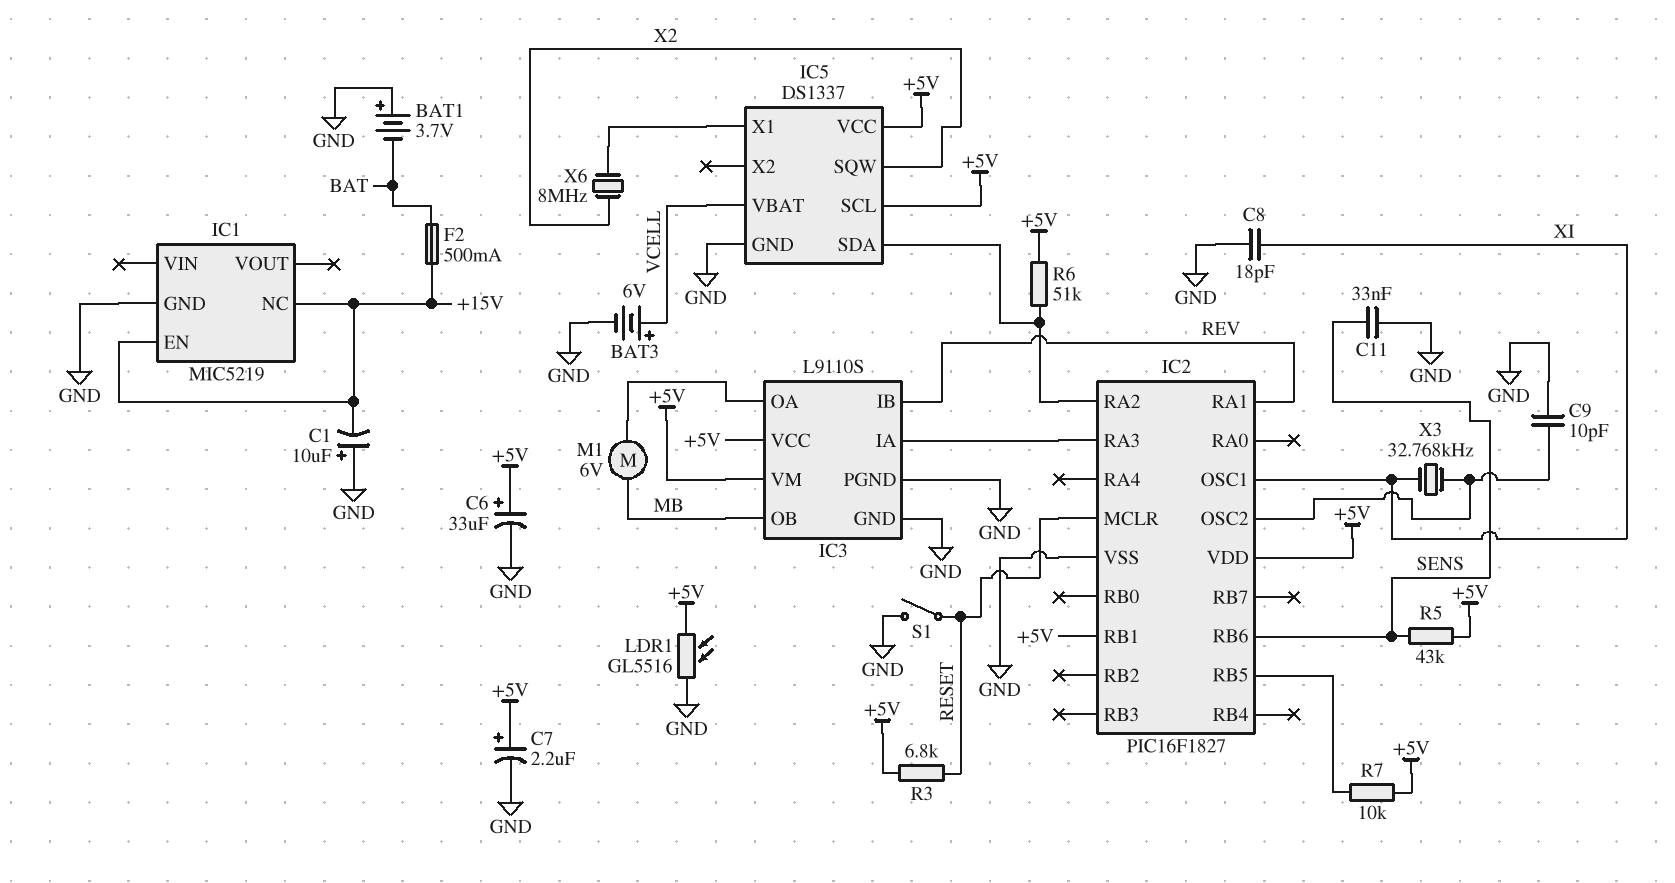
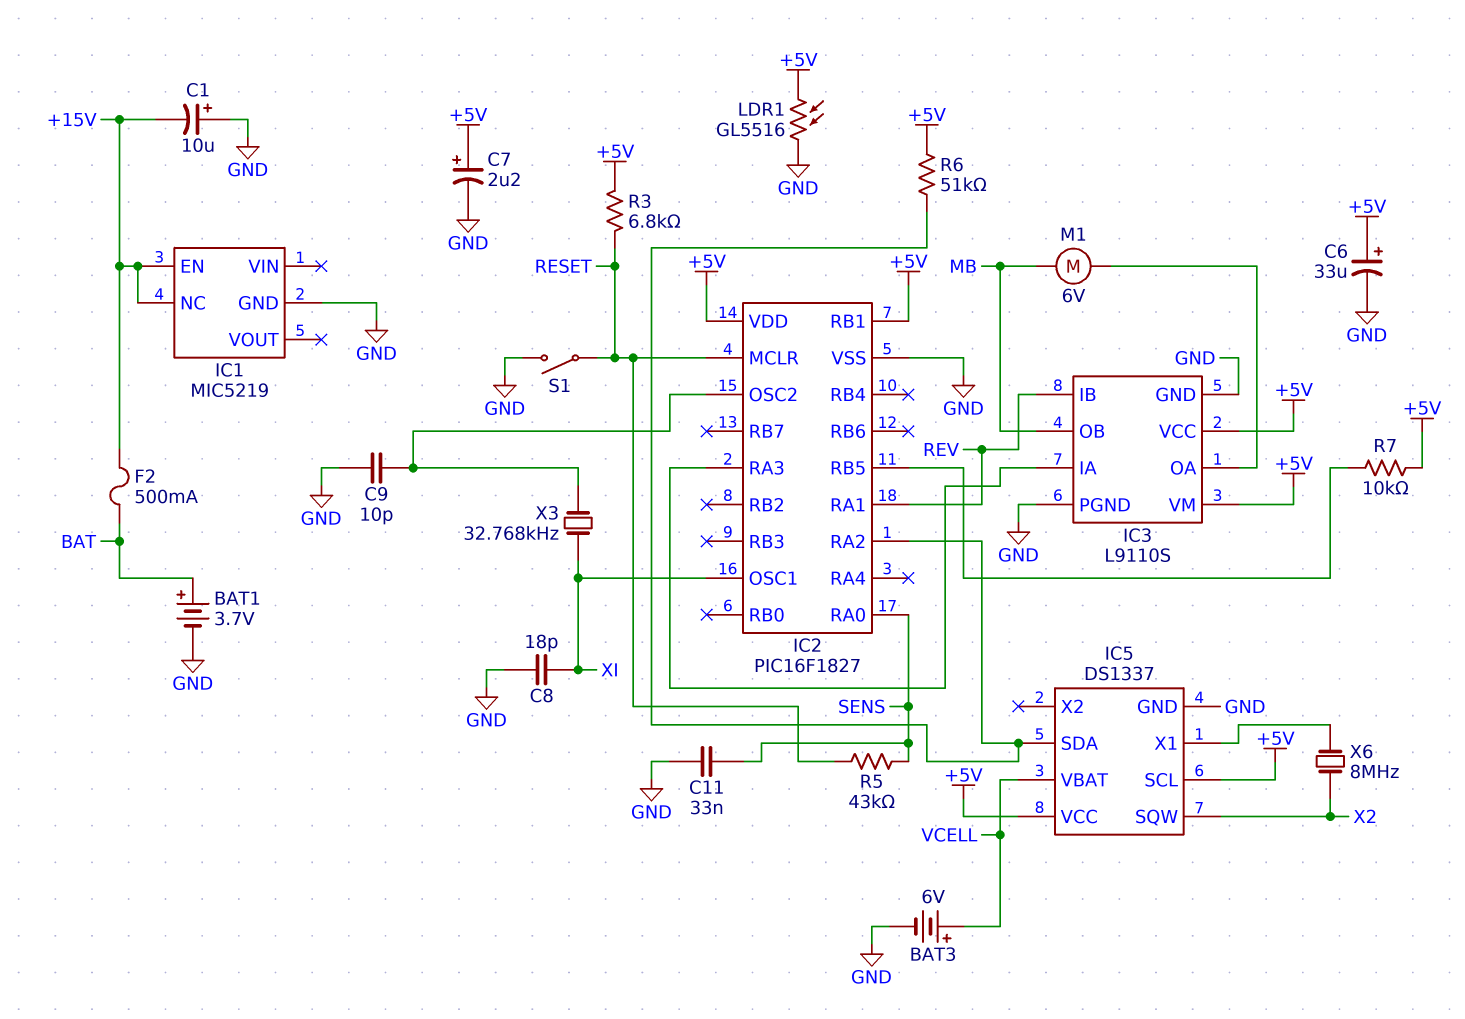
BAT1: 3.7V (plus GND, minus BAT) -> 3.7V (plus BAT, minus GND)
IC2 pin RA0: none -> SENS
IC2 pin RB6: SENS -> none
R5: 43k (+5V, SENS) -> 43k (RESET, SENS)

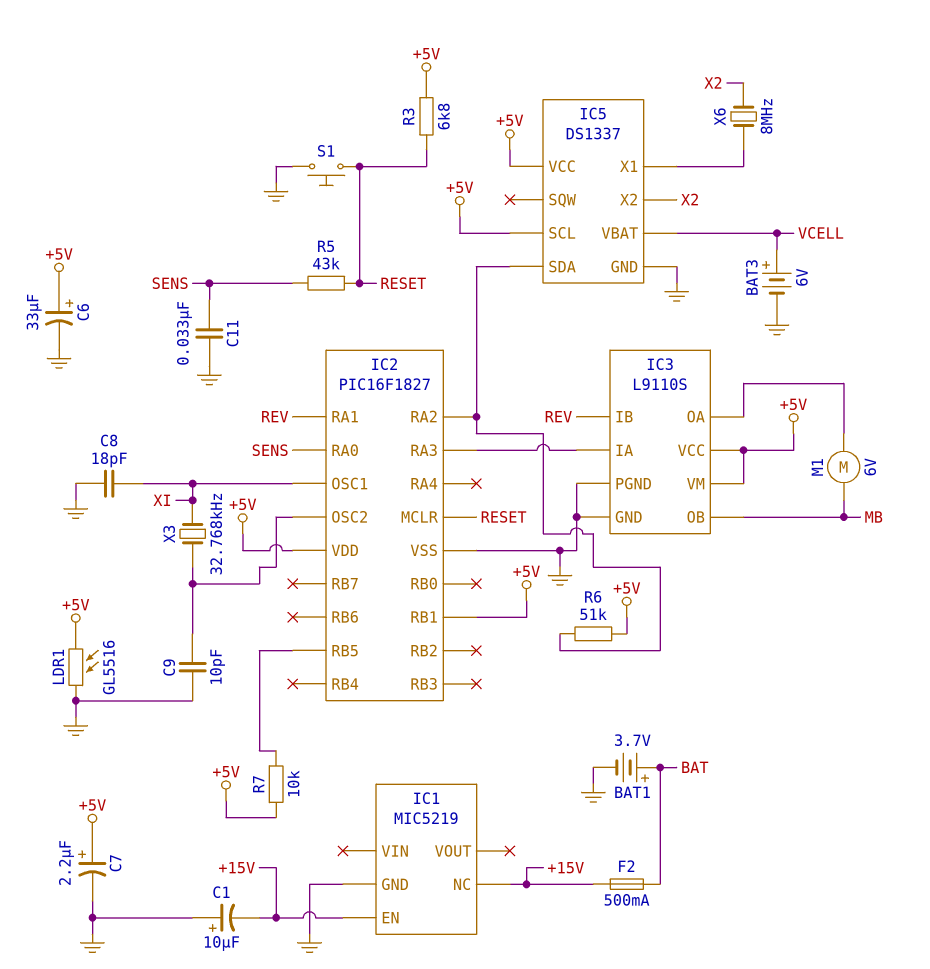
IC5 pin SQW: X2 -> none
IC5 pin X2: none -> X2
S1: switch (GND, RESET) -> button (GND, RESET)

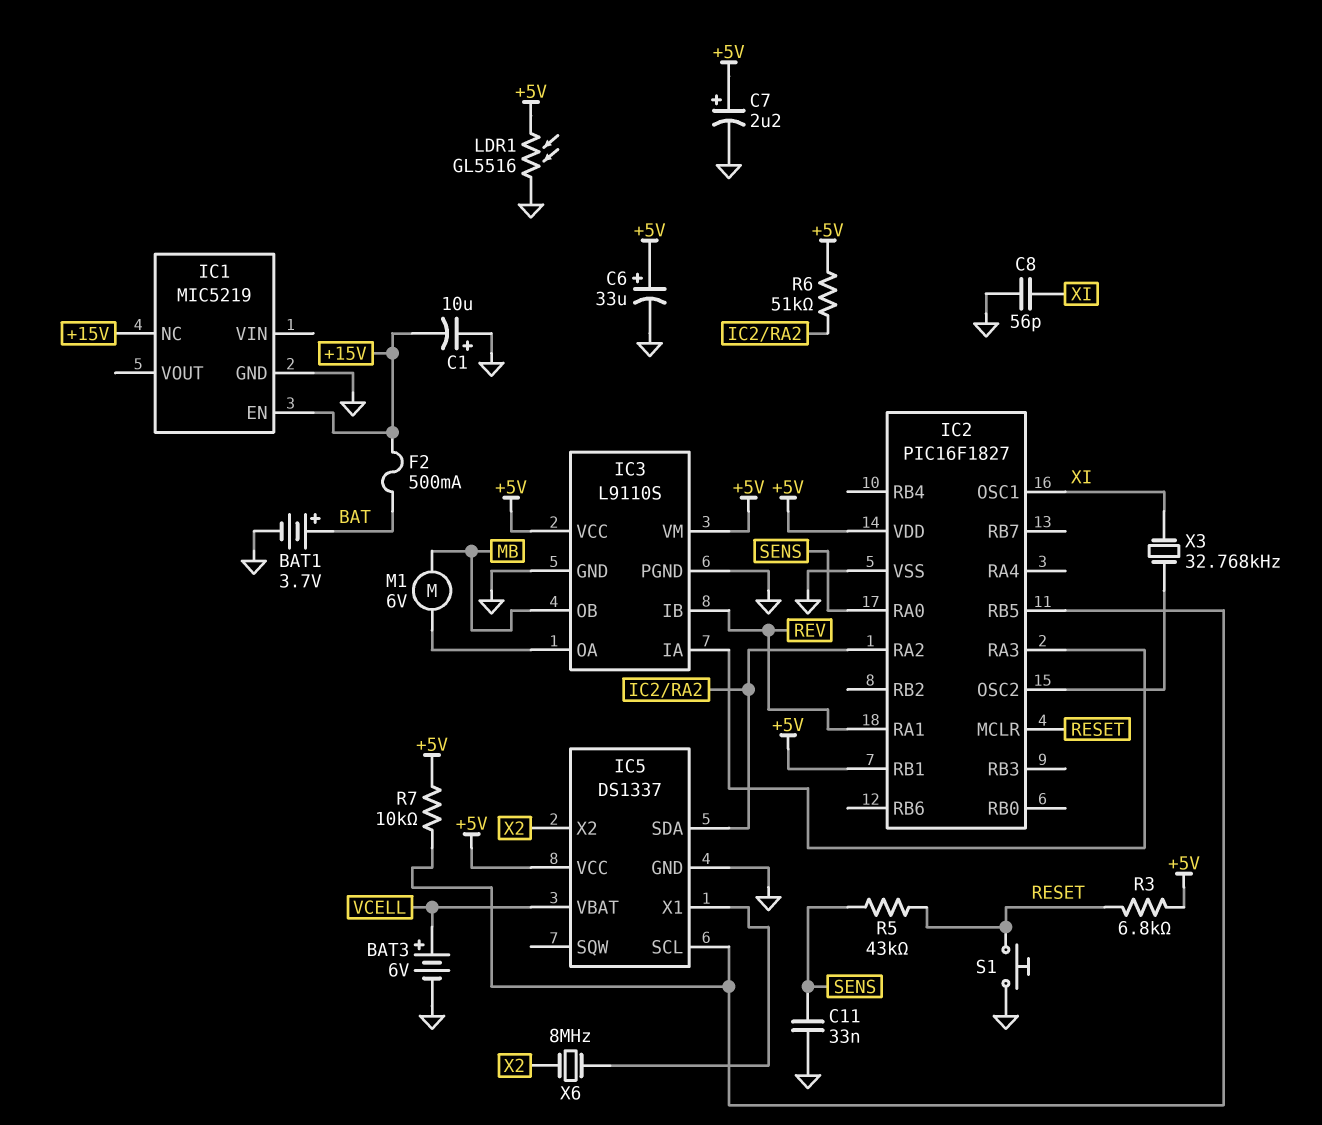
C8: 18pF (GND, XI) -> 56pF (GND, XI)
C9: 10pF (GND, IC2/OSC2) -> none
IC5 pin SCL: +5V -> IC2/RB5

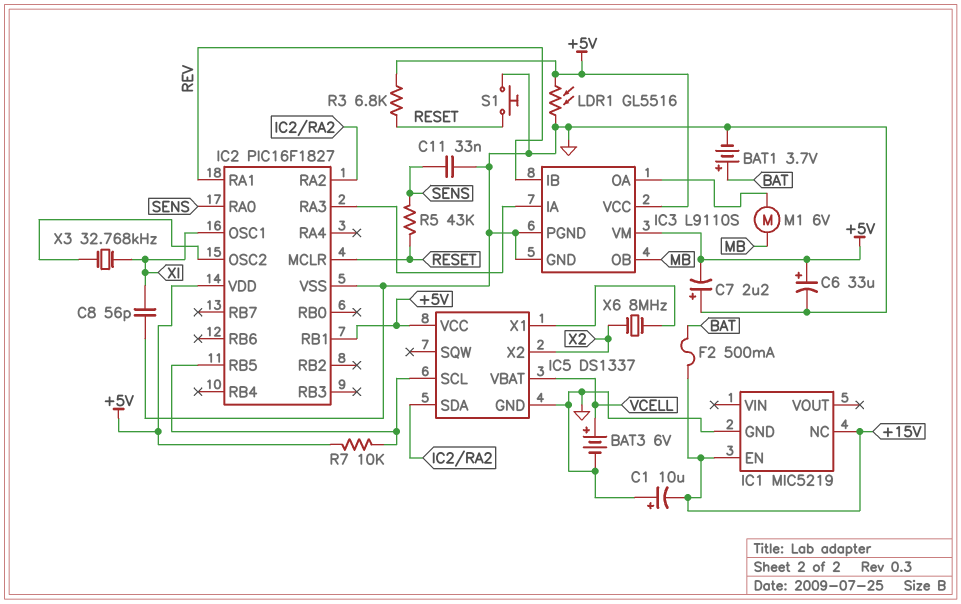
C7: 2.2uF (plus +5V, minus GND) -> 2.2uF (plus GND, minus +5V)
R6: 51k (+5V, IC2/RA2) -> none

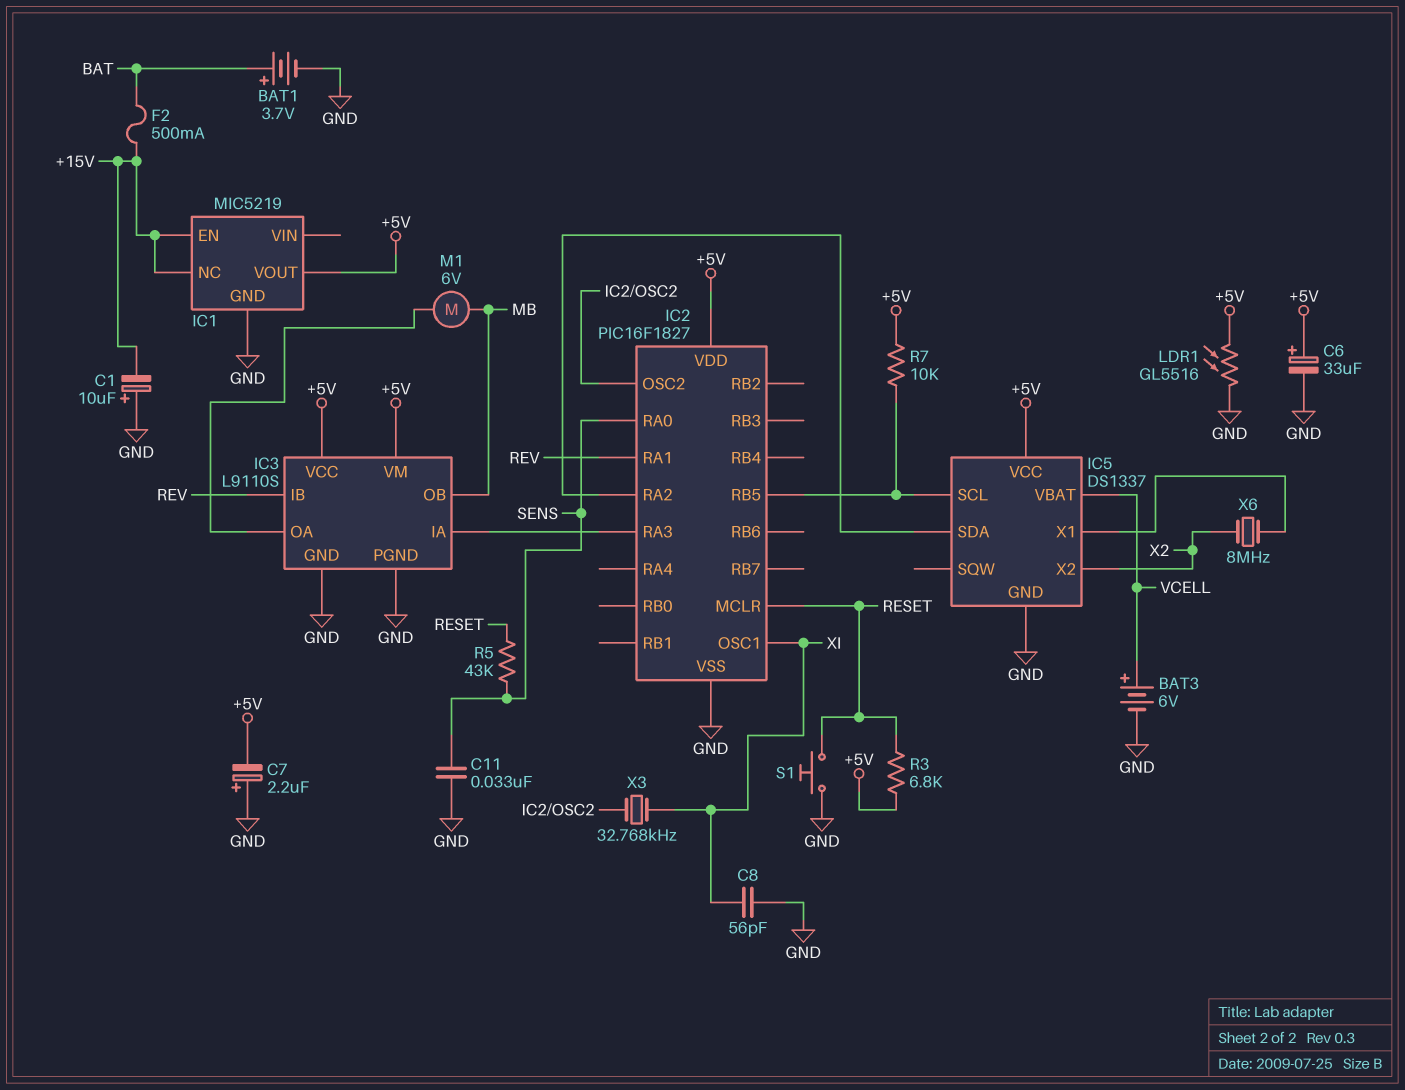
IC1 pin VOUT: none -> +5V
IC2 pin RB1: +5V -> none

